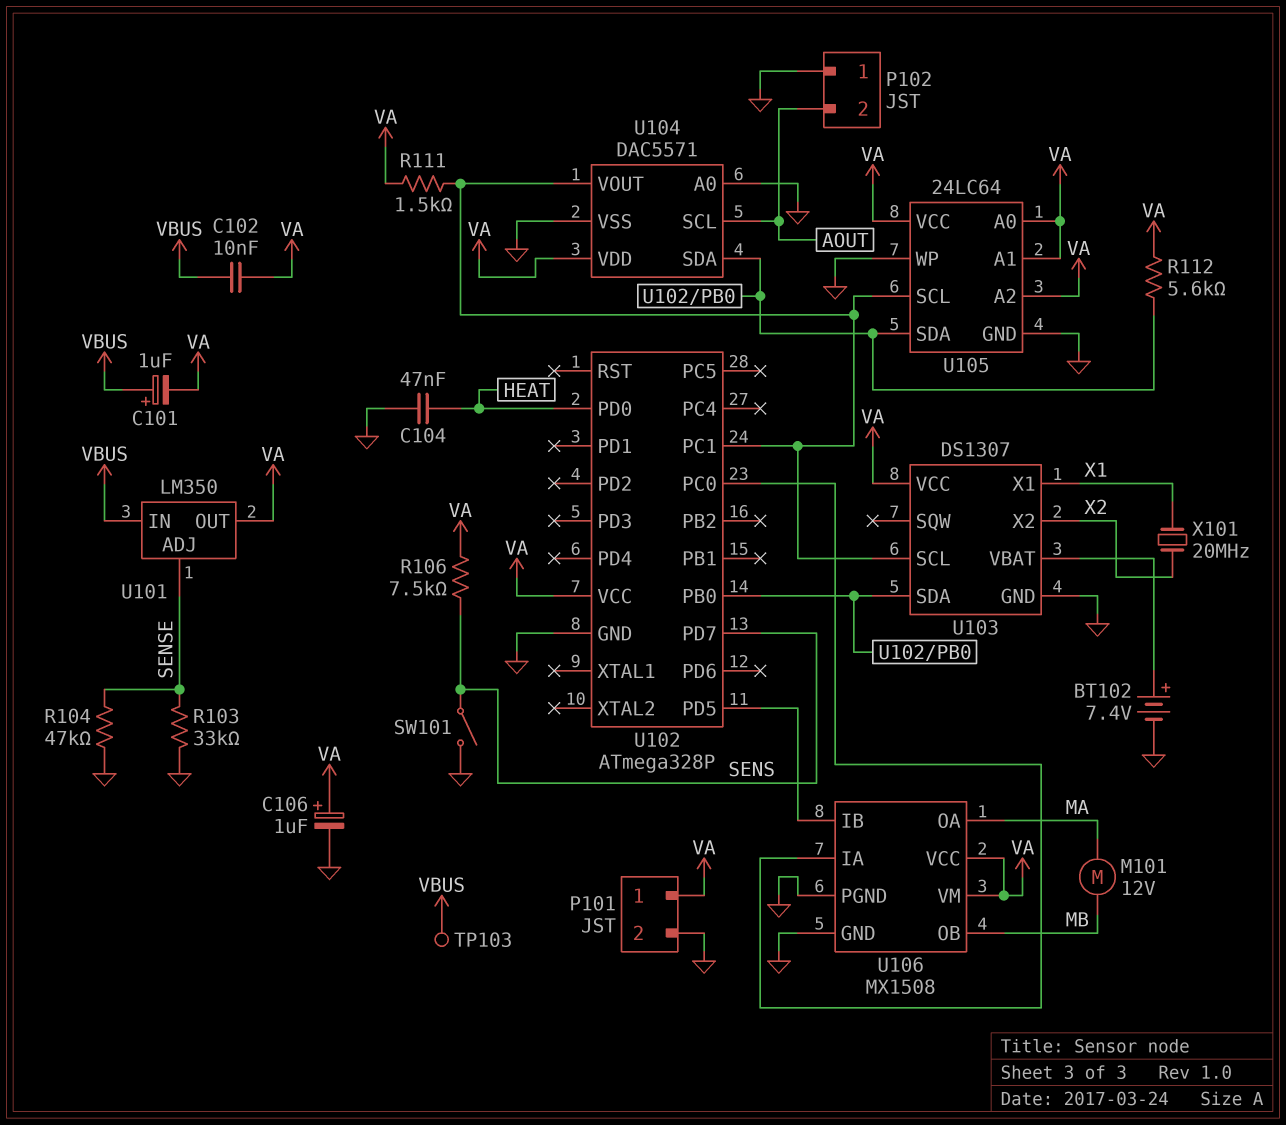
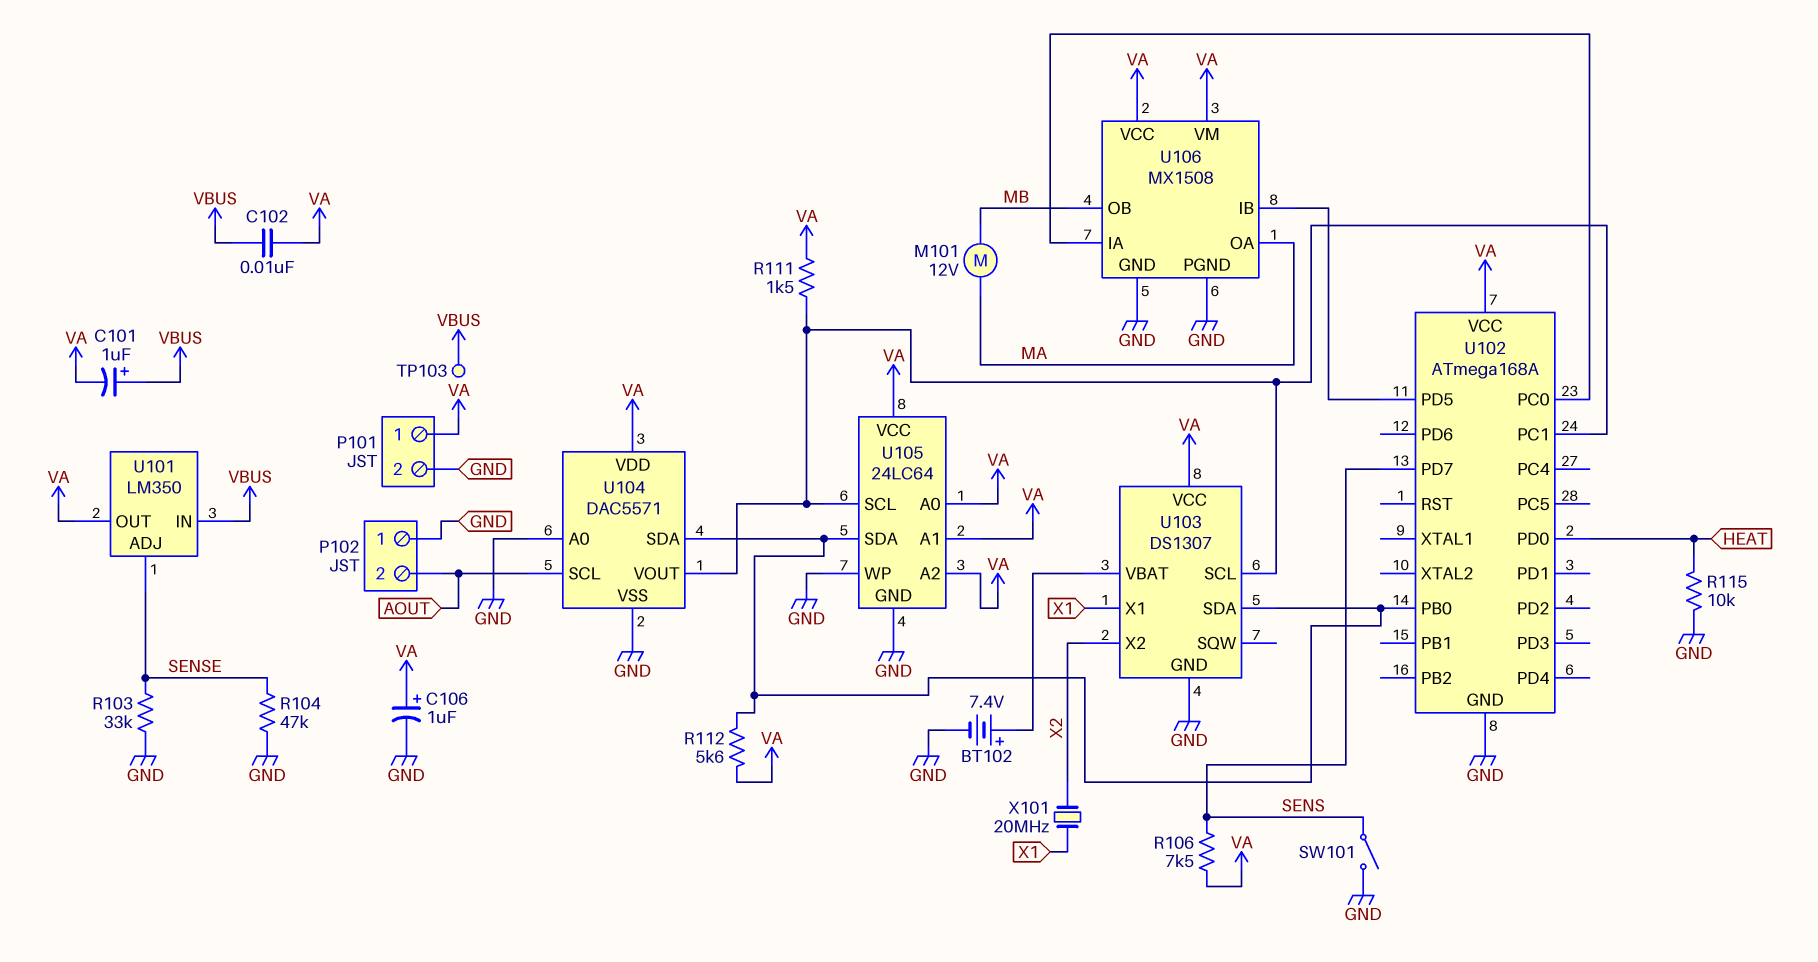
C104: 47nF (GND, HEAT) -> none
R115: none -> 10k (GND, HEAT)
U102: ATmega328P -> ATmega168A

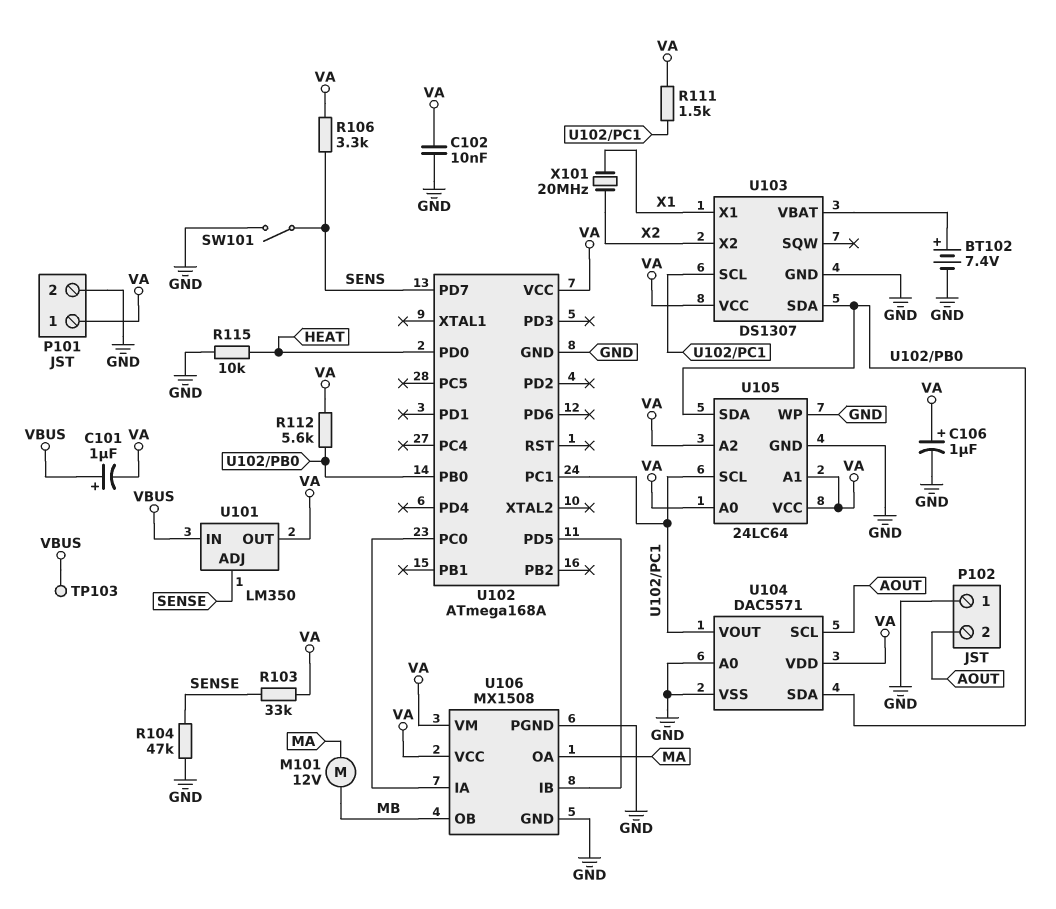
C102: 10nF (VA, VBUS) -> 10nF (GND, VA)
R103: 33k (GND, SENSE) -> 33k (SENSE, VA)
R106: 7.5k (SENS, VA) -> 3.3k (SENS, VA)

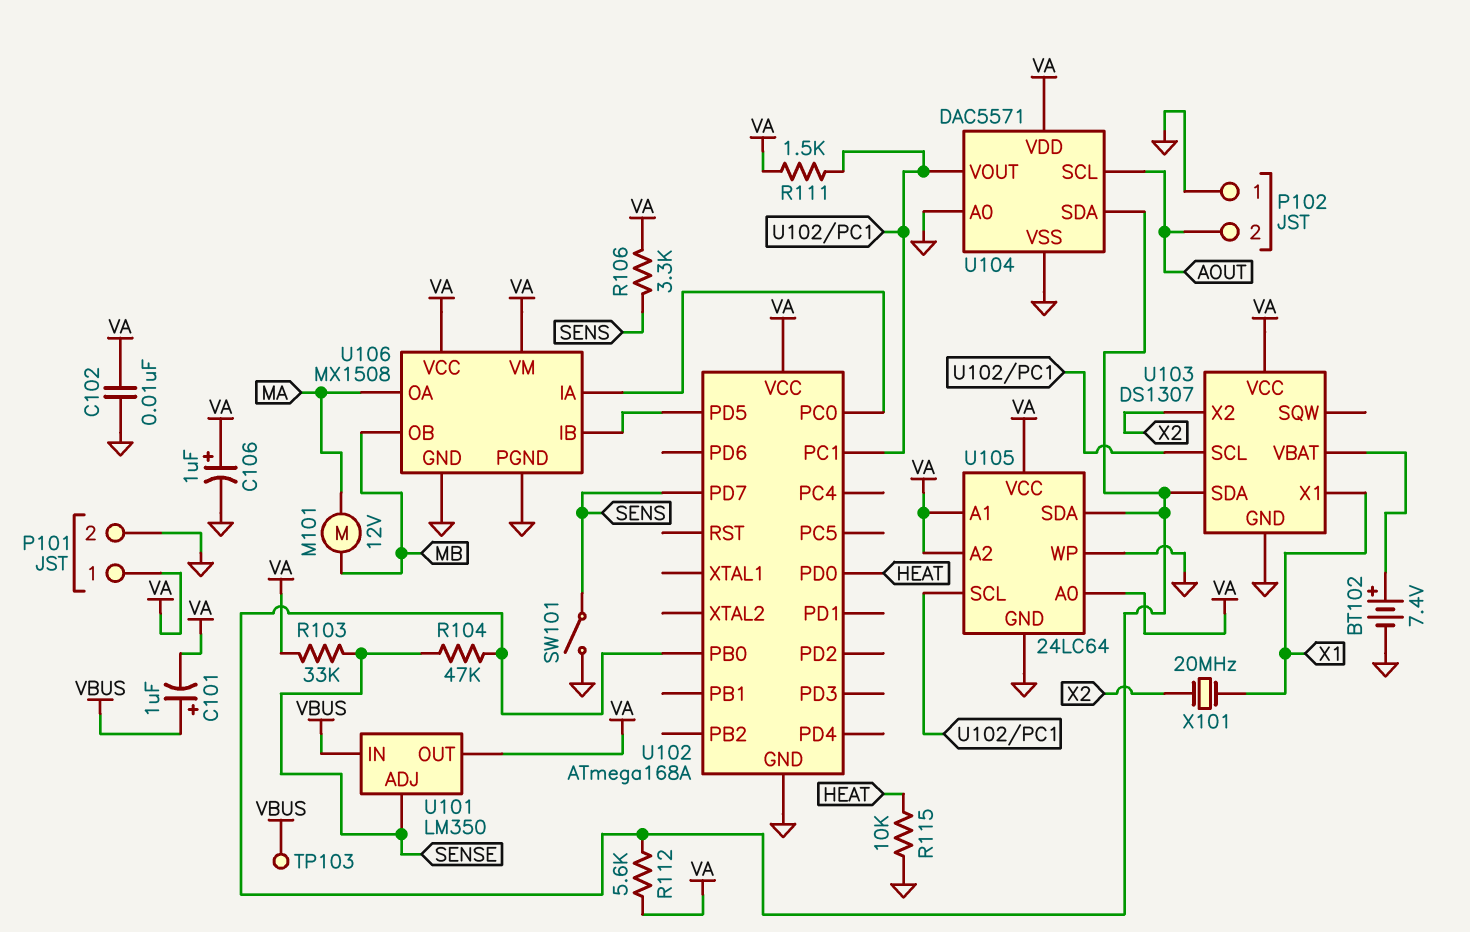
R104: 47k (GND, SENSE) -> 47k (SENSE, U102/PB0)

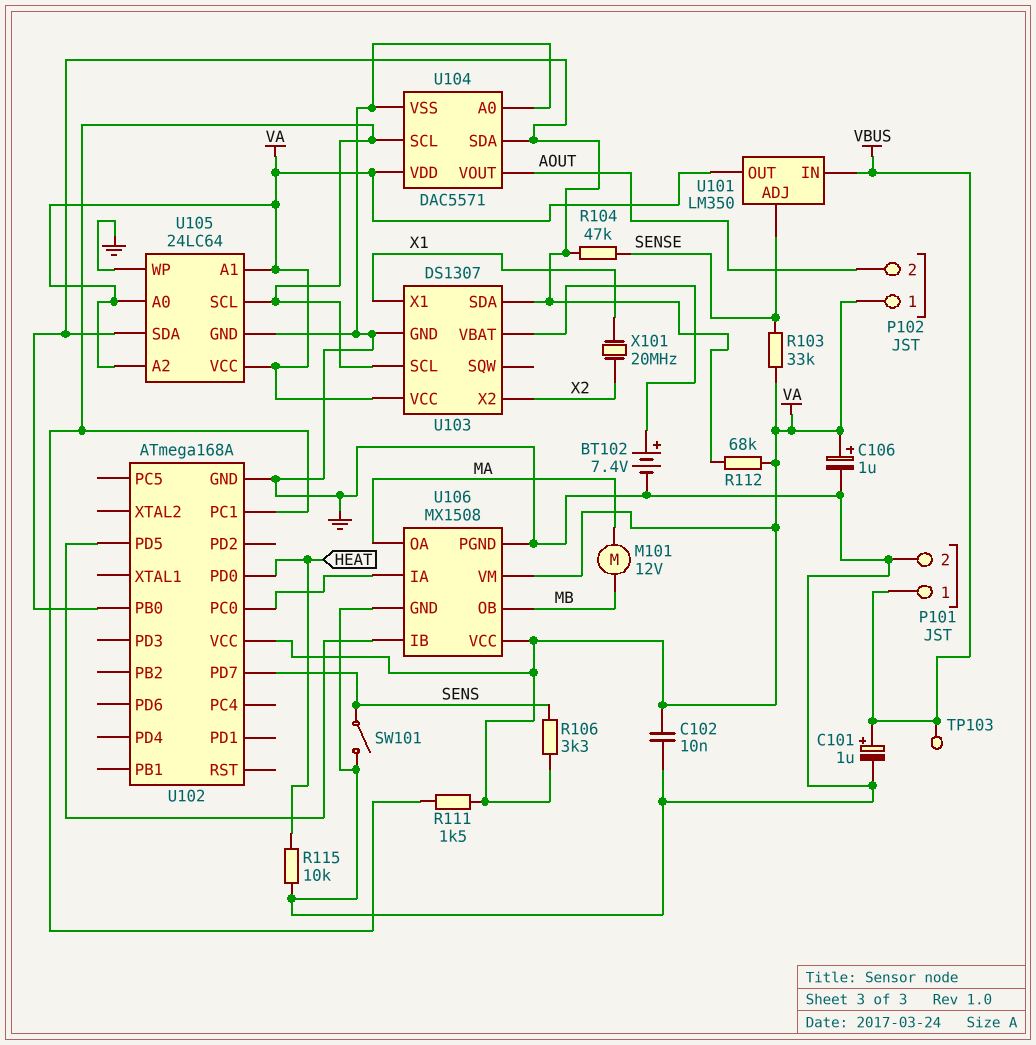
C101: 1uF (plus VBUS, minus VA) -> 1uF (plus VBUS, minus GND)
P101 pin 1: VA -> VBUS
P102 pin 1: GND -> VA
R112: 5.6k (U102/PB0, VA) -> 68k (U102/PB0, VA)
U104 pin SCL: AOUT -> U102/PC1
U104 pin VOUT: U102/PC1 -> AOUT

